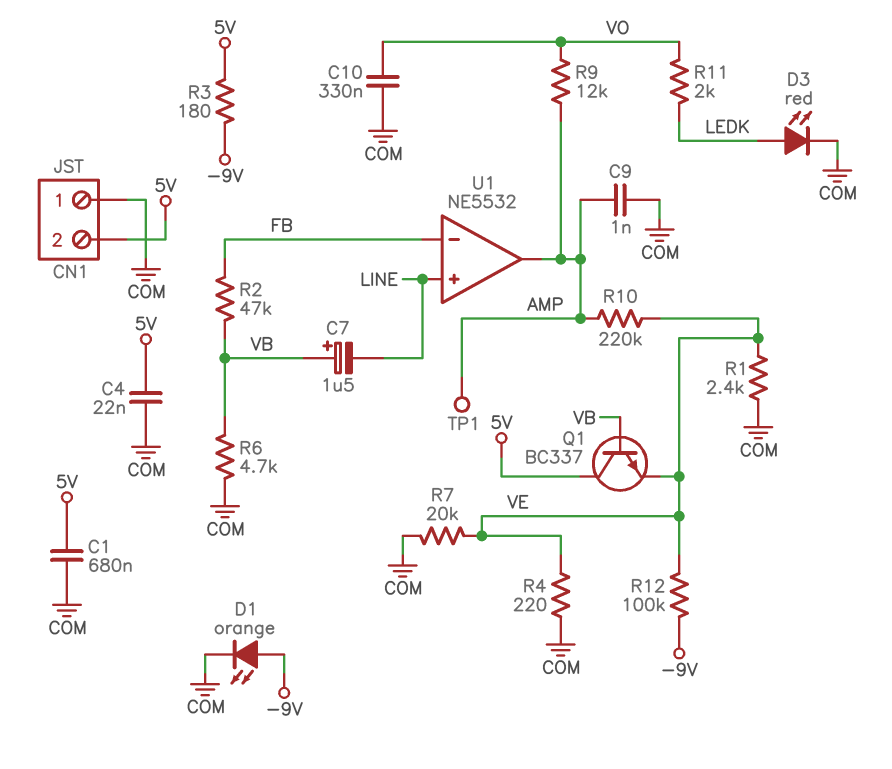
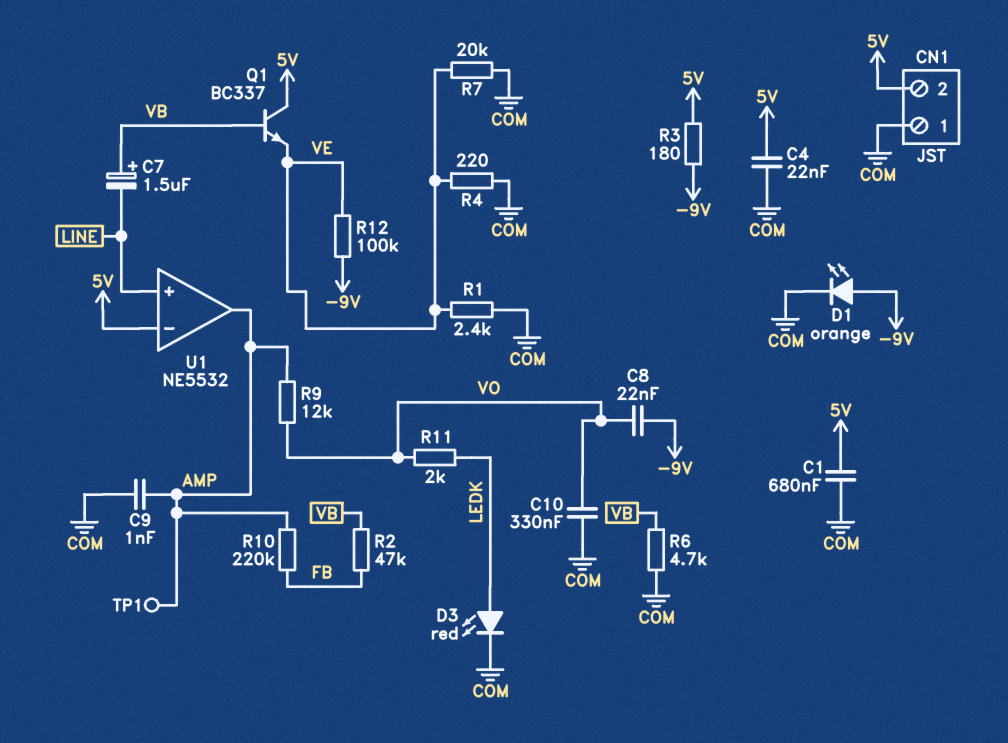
C8: none -> 22nF (-9V, VO)
R10: 220k (AMP, VE) -> 220k (AMP, FB)
U1 pin in-: FB -> 5V

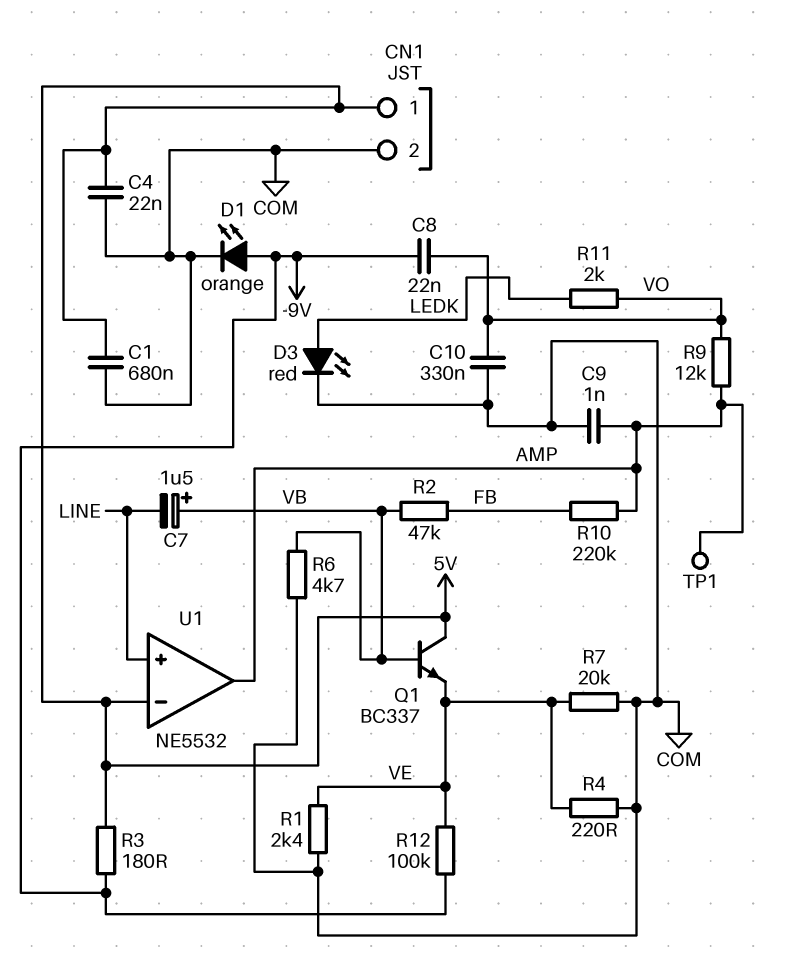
CN1 pin 1: COM -> 5V
CN1 pin 2: 5V -> COM

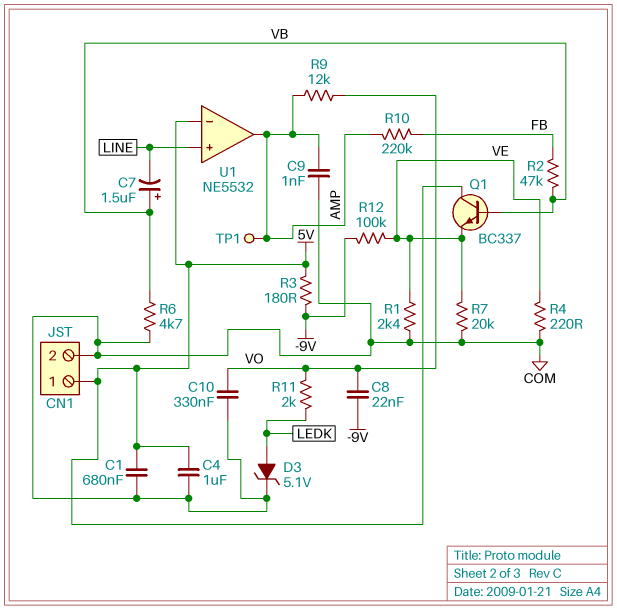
C4: 22nF (5V, COM) -> 1uF (5V, COM)
D1: LED orange (A -9V, K COM) -> none
D3: LED red (A LEDK, K COM) -> zener 5.1V (A LEDK, K COM)

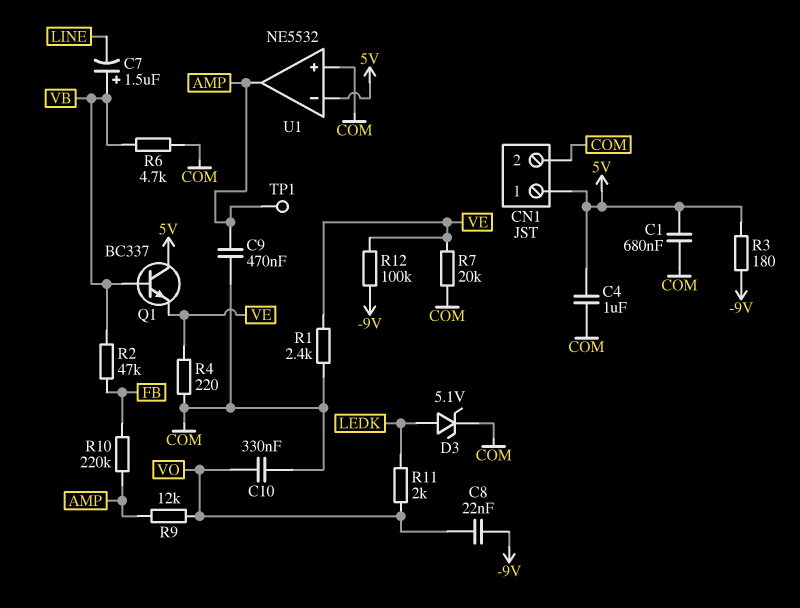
C9: 1nF (AMP, COM) -> 470nF (AMP, COM)
U1 pin in+: LINE -> COM

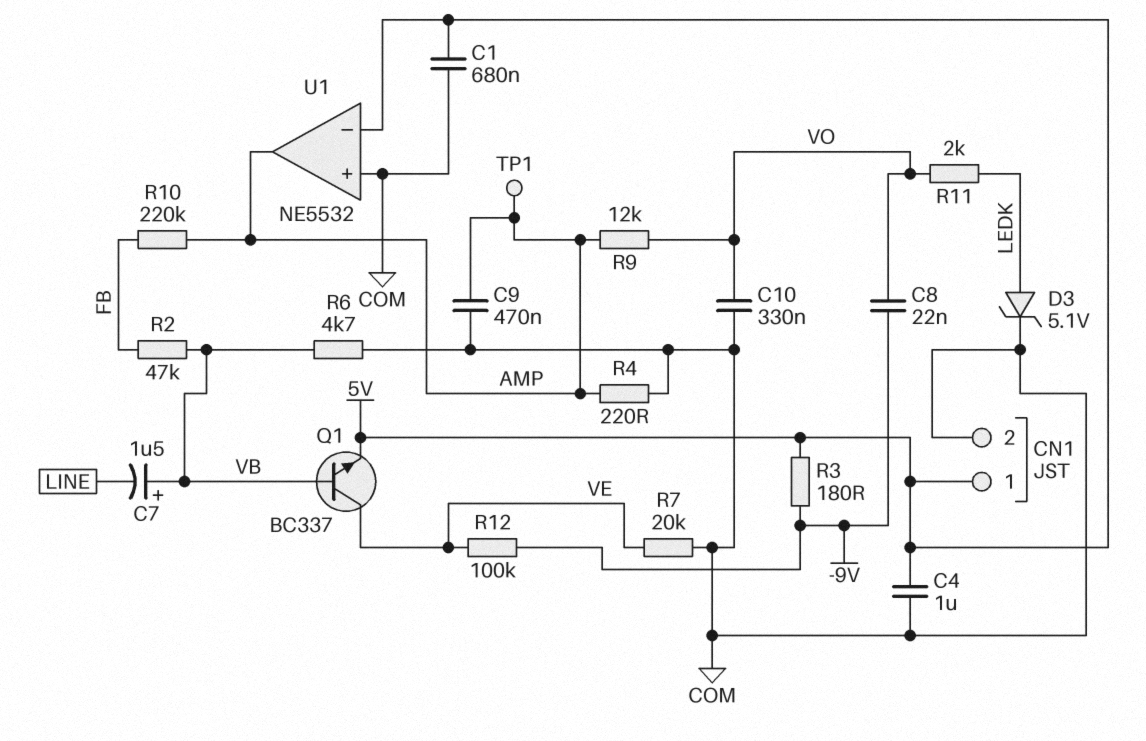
Q1: NPN BC337 (B VB, C 5V, E VE) -> NPN BC337 (B VB, C VE, E 5V)
R1: 2.4k (COM, VE) -> none
R4: 220 (COM, VE) -> 220 (AMP, COM)

